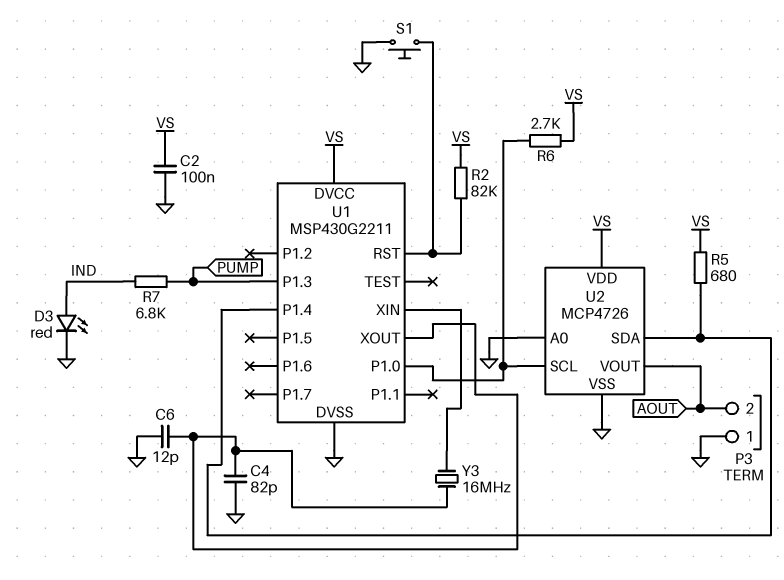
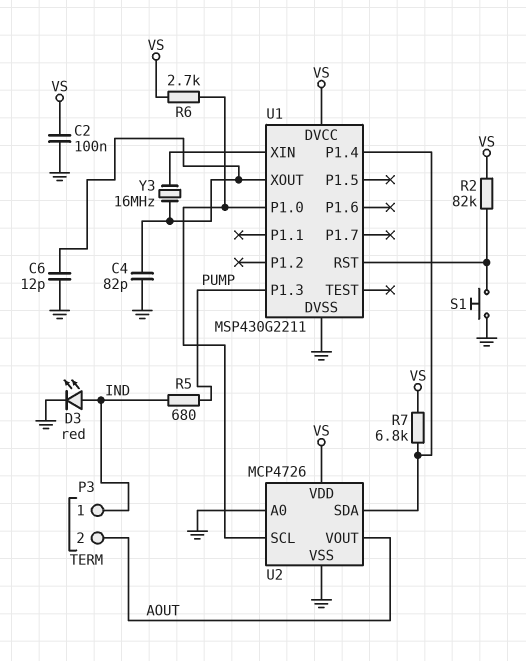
P3 pin 1: GND -> IND
R5: 680 (U1/P1.4, VS) -> 680 (IND, PUMP)
R7: 6.8k (IND, PUMP) -> 6.8k (U1/P1.4, VS)

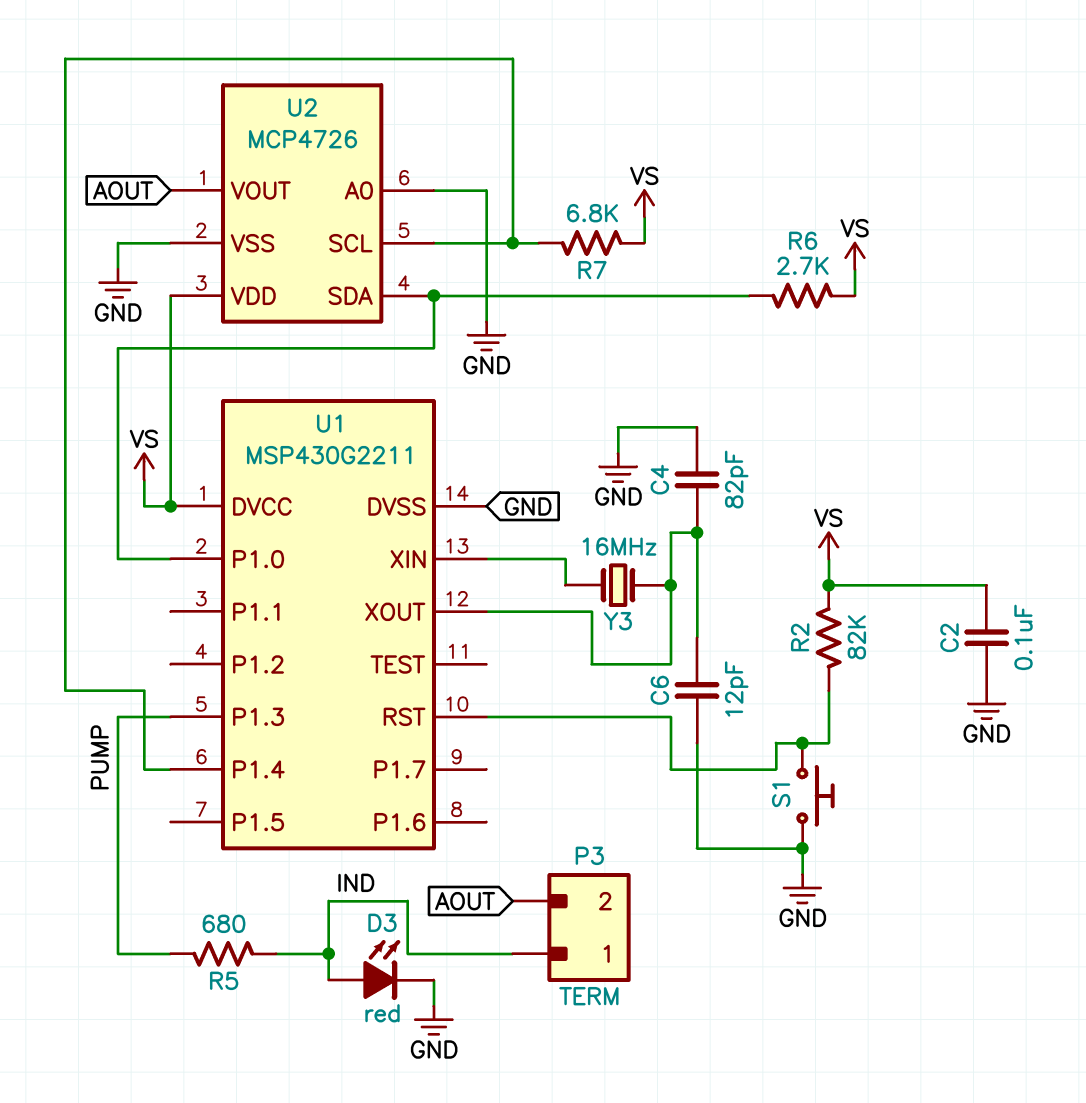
U2 pin SCL: U1/P1.0 -> U1/P1.4
U2 pin SDA: U1/P1.4 -> U1/P1.0

